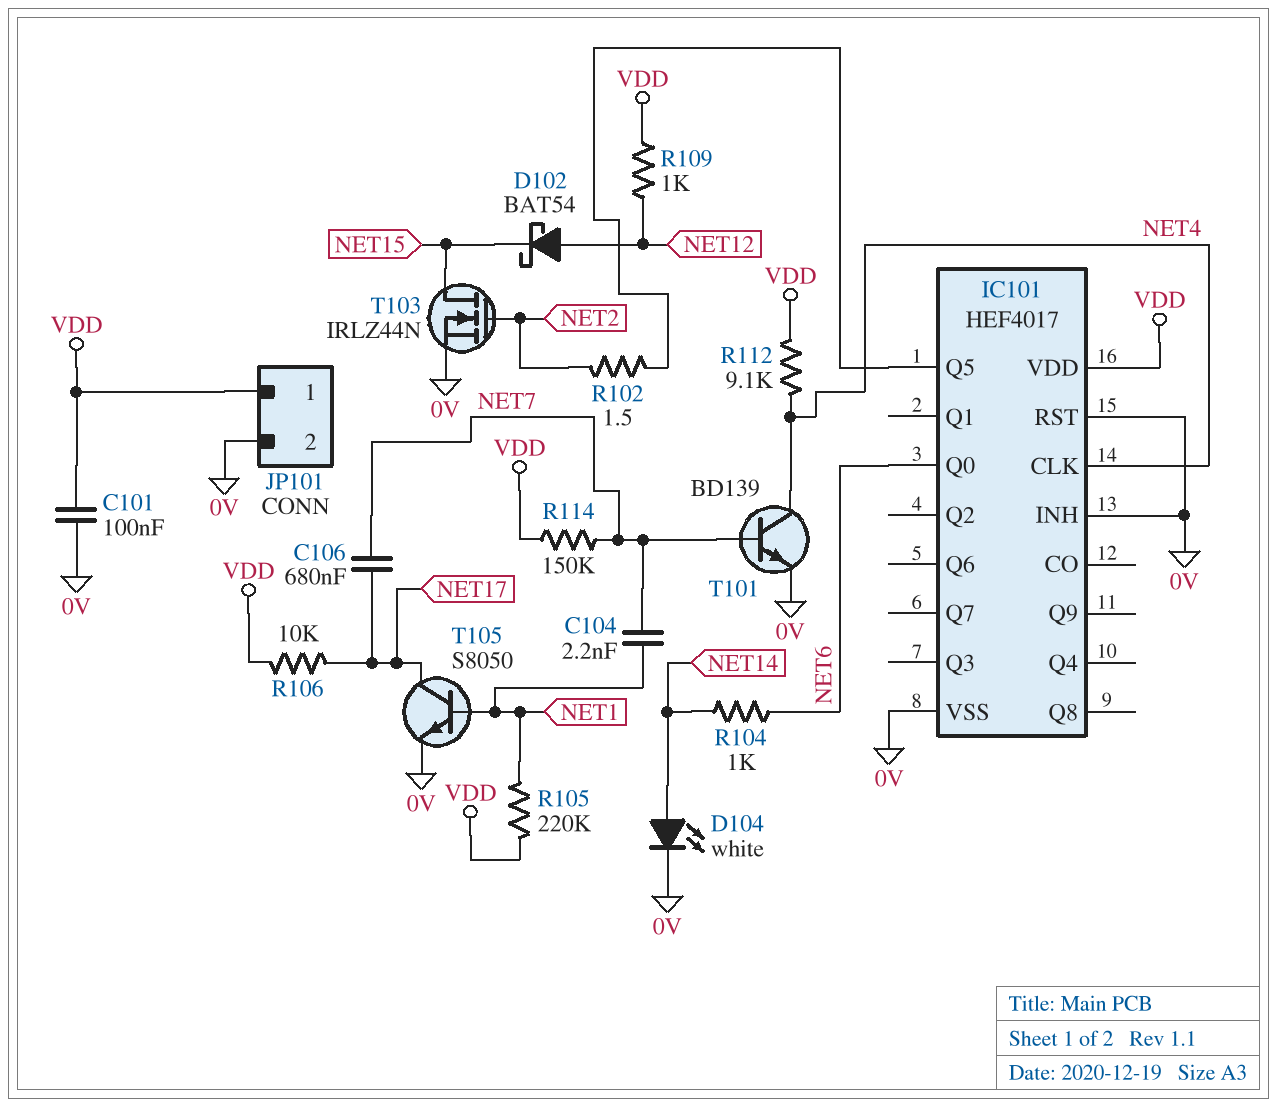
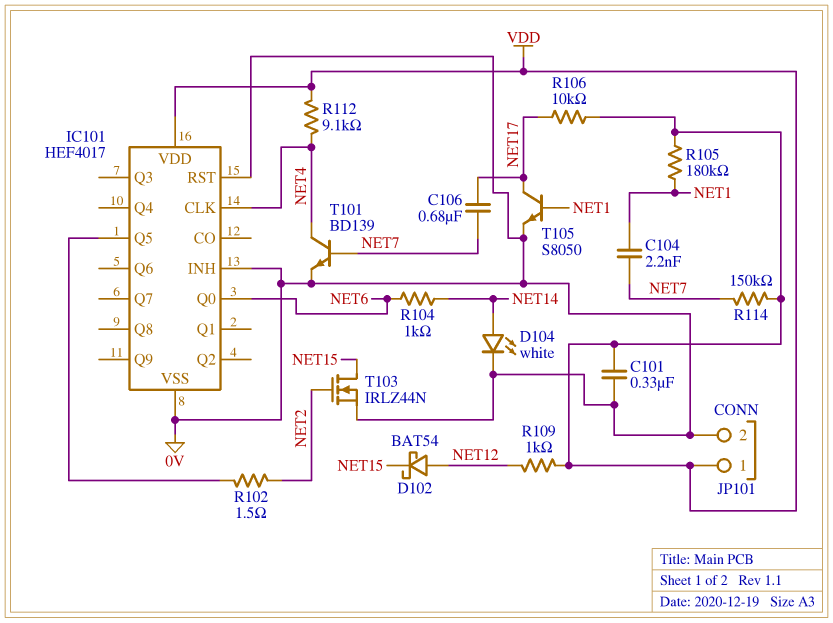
C101: 100nF (0V, VDD) -> 330nF (0V, VDD)
R105: 220k (NET1, VDD) -> 180k (NET1, VDD)

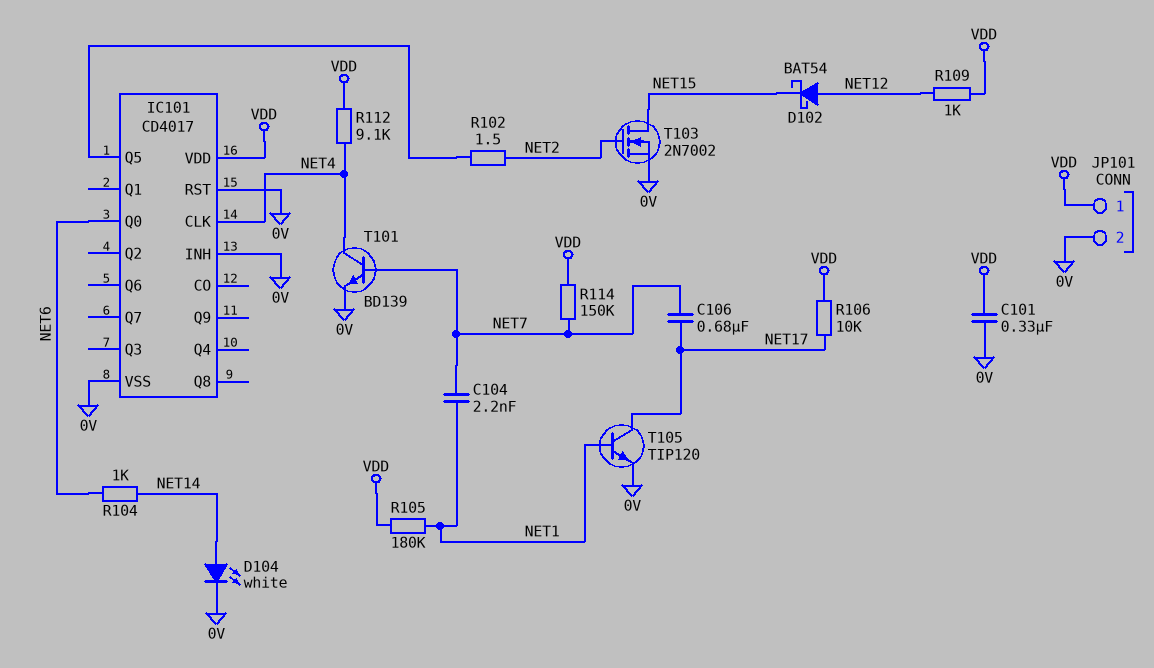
IC101: HEF4017 -> CD4017
T103: NMOS IRLZ44N (G NET2, D NET15, S 0V) -> NMOS 2N7002 (G NET2, D NET15, S 0V)
T105: NPN S8050 (B NET1, C NET17, E 0V) -> NPN TIP120 (B NET1, C NET17, E 0V)

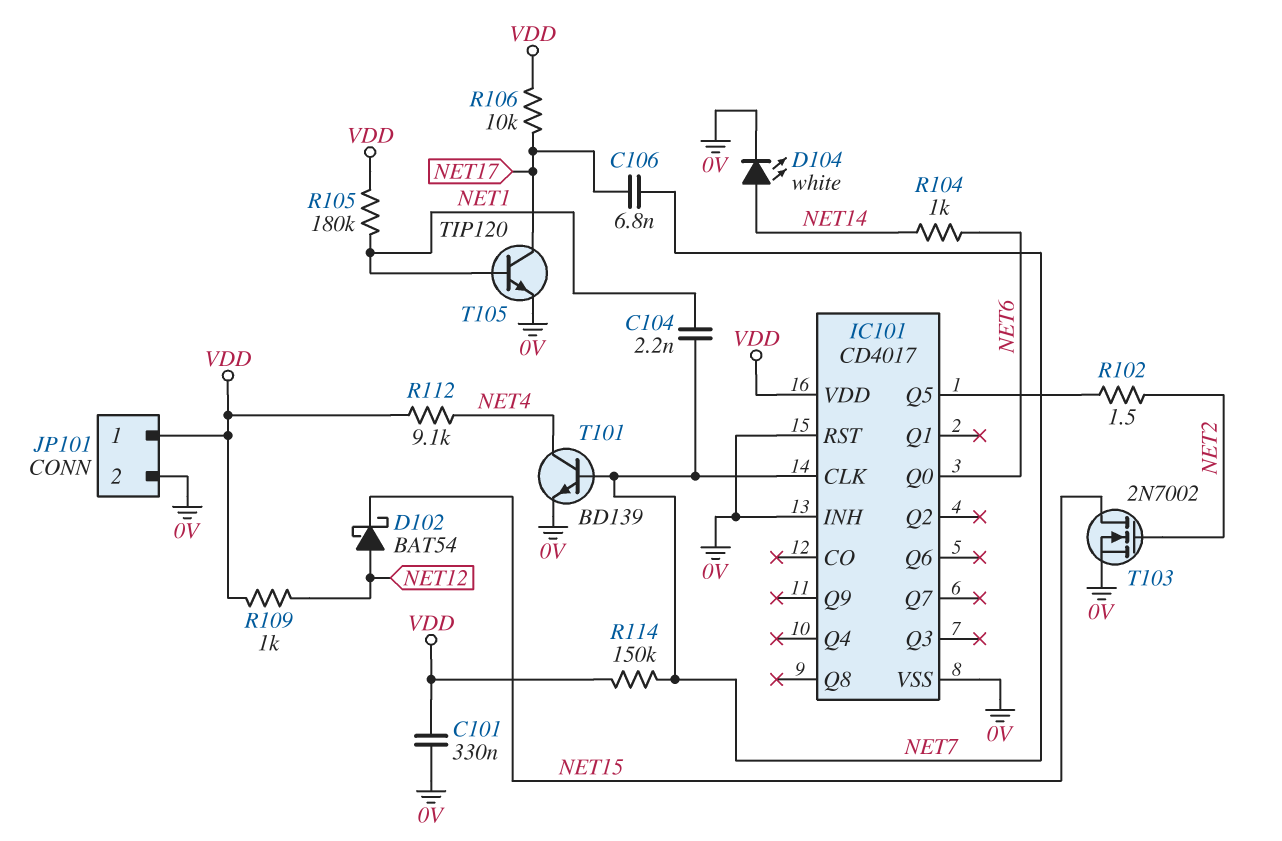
C106: 680nF (NET7, NET17) -> 6.8nF (NET7, NET17)
IC101 pin CLK: NET4 -> NET7

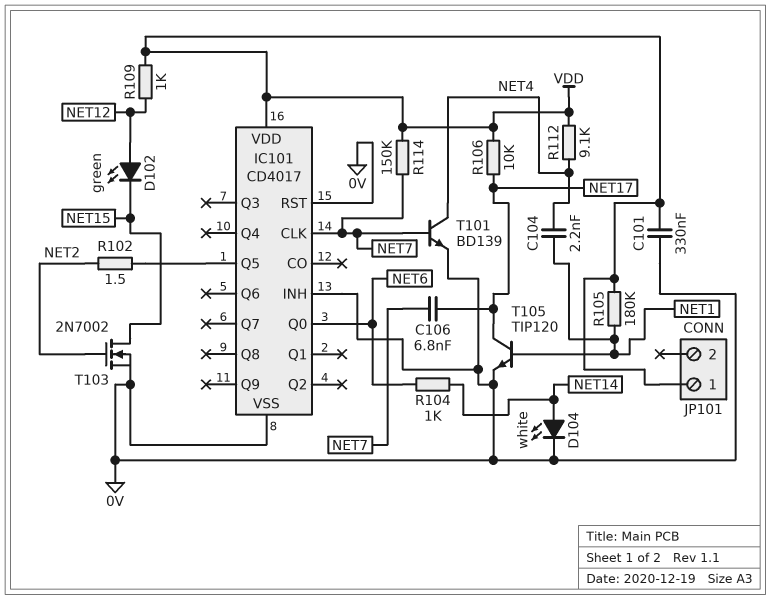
C104: 2.2nF (NET1, NET7) -> 2.2nF (NET1, NET4)
D102: schottky BAT54 (A NET12, K NET15) -> LED green (A NET12, K NET15)
JP101 pin 2: 0V -> none

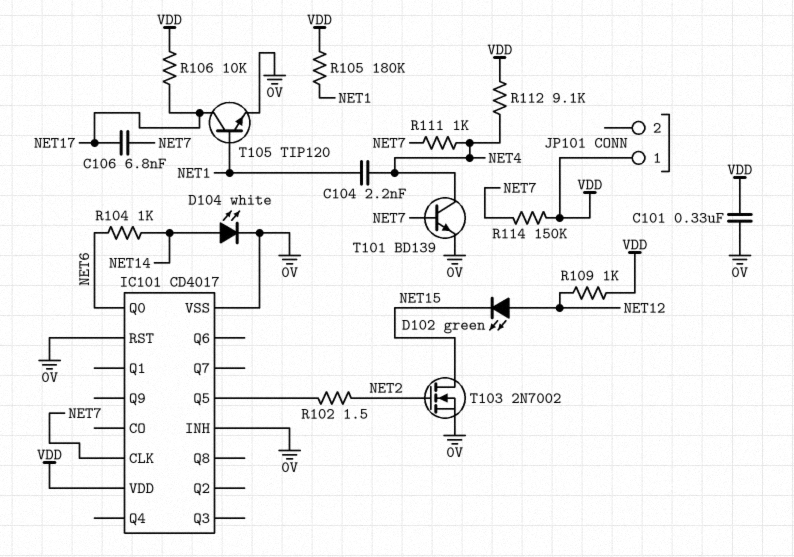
R111: none -> 1k (NET4, NET7)

